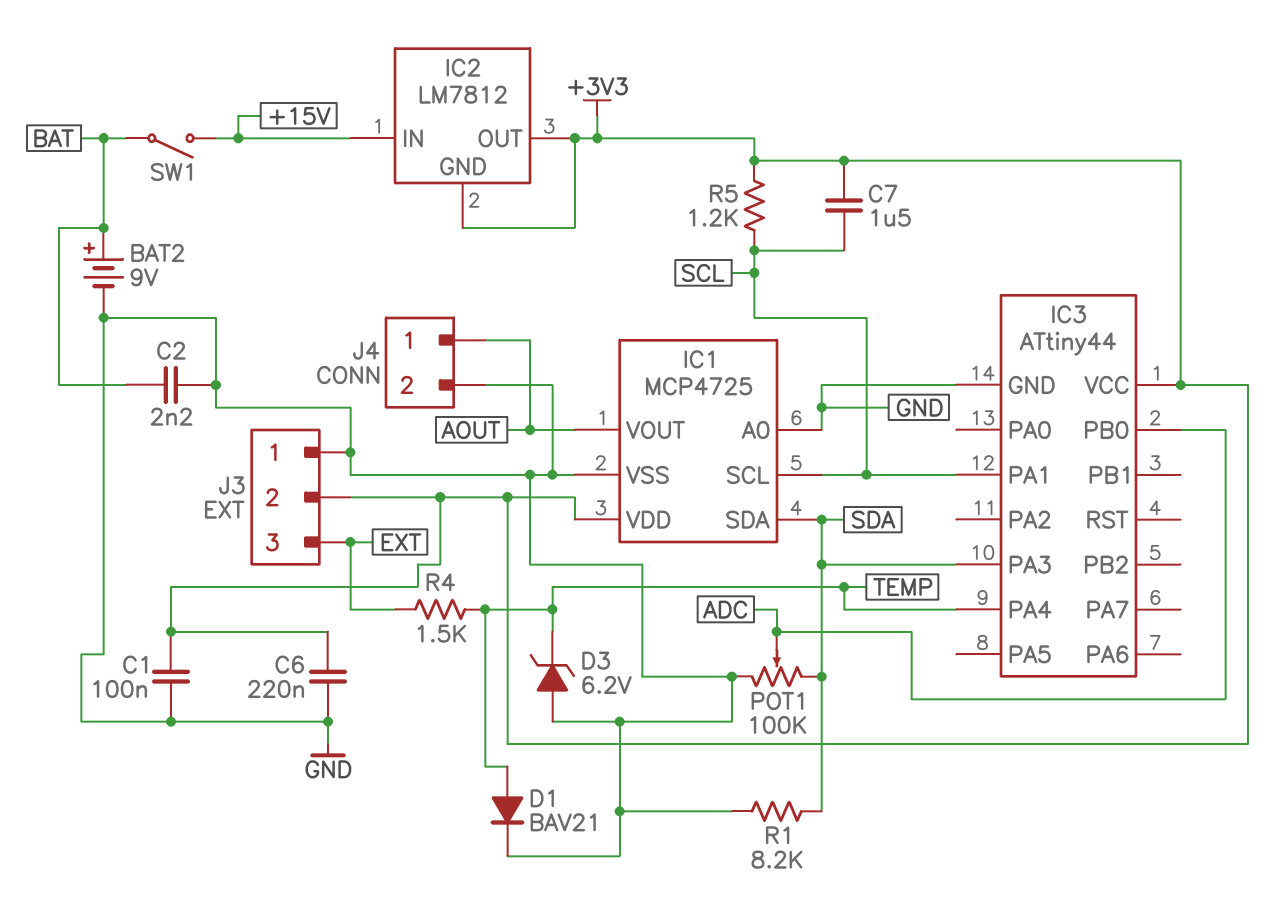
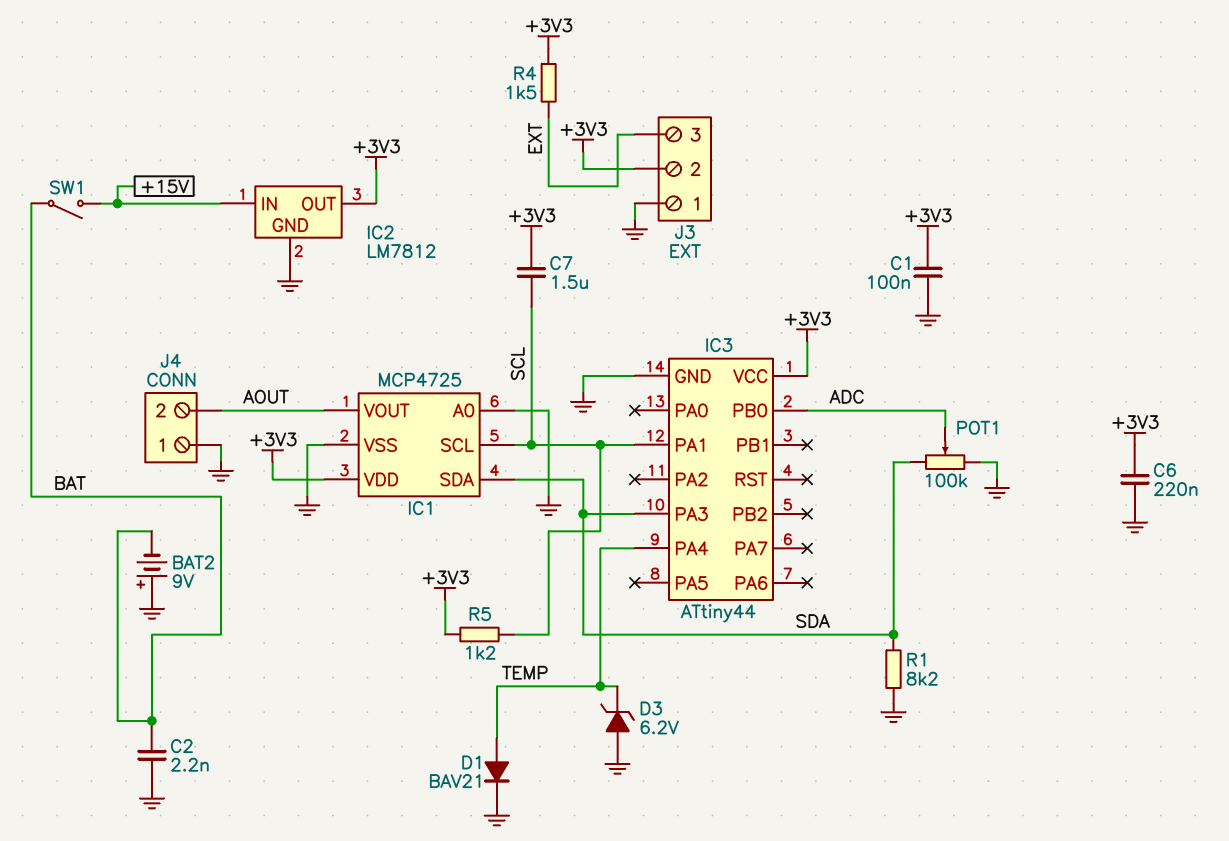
BAT2: 9V (plus BAT, minus GND) -> 9V (plus GND, minus BAT)
IC2 pin GND: +3V3 -> GND
J4 pin 1: AOUT -> GND
J4 pin 2: GND -> AOUT
R4: 1.5k (EXT, TEMP) -> 1.5k (+3V3, EXT)

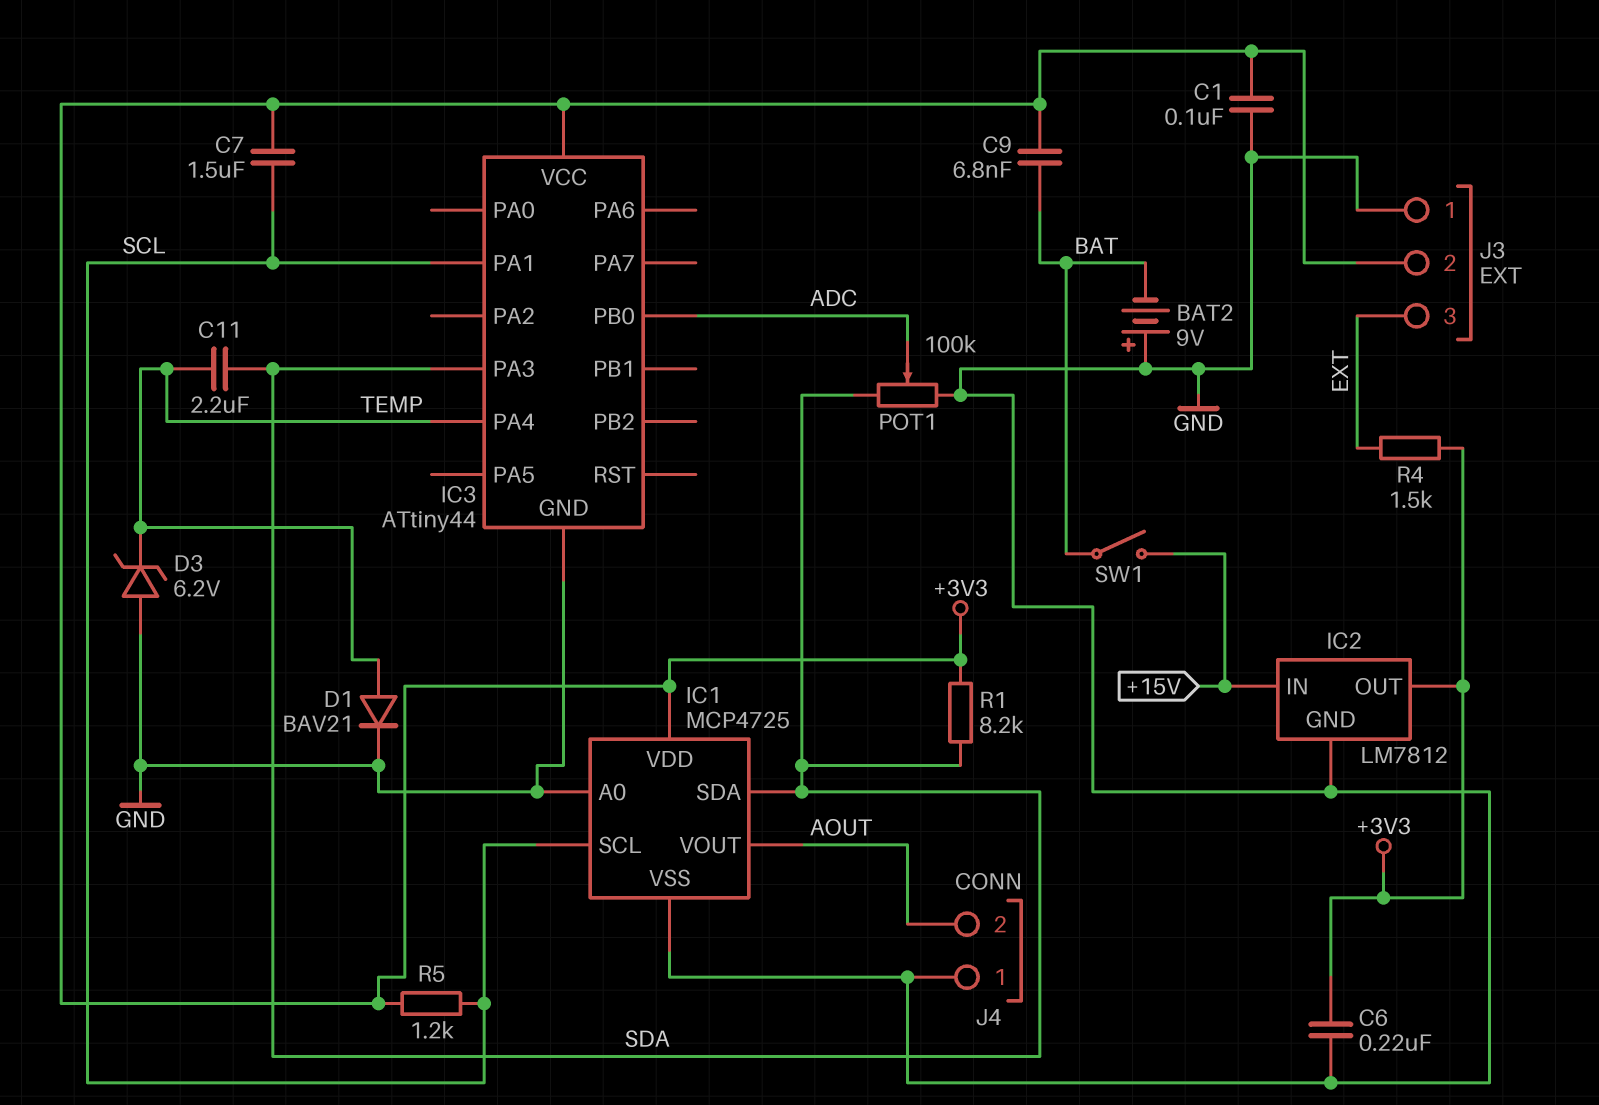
C2: 2.2nF (BAT, GND) -> none
C9: none -> 6.8nF (+3V3, BAT)
C11: none -> 2.2uF (SDA, TEMP)
R1: 8.2k (GND, SDA) -> 8.2k (+3V3, SDA)

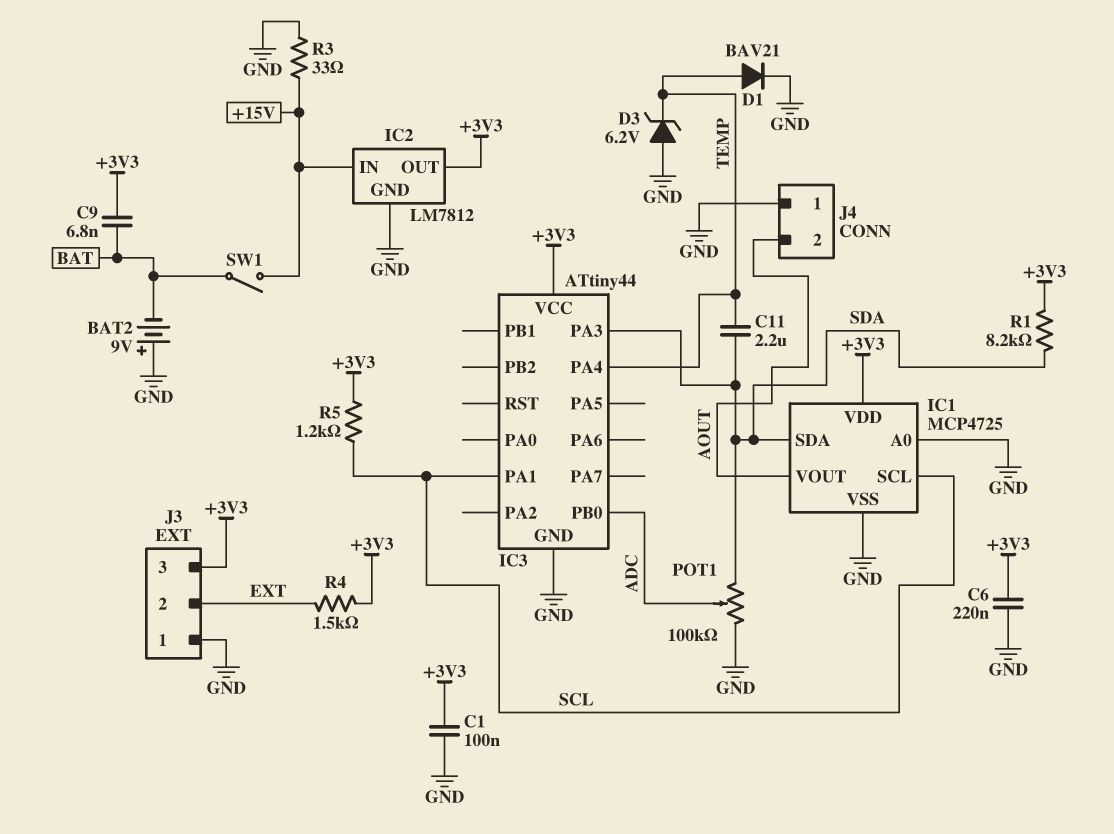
C7: 1.5uF (+3V3, SCL) -> none
J3 pin 2: +3V3 -> EXT
J3 pin 3: EXT -> +3V3
R3: none -> 33 (+15V, GND)

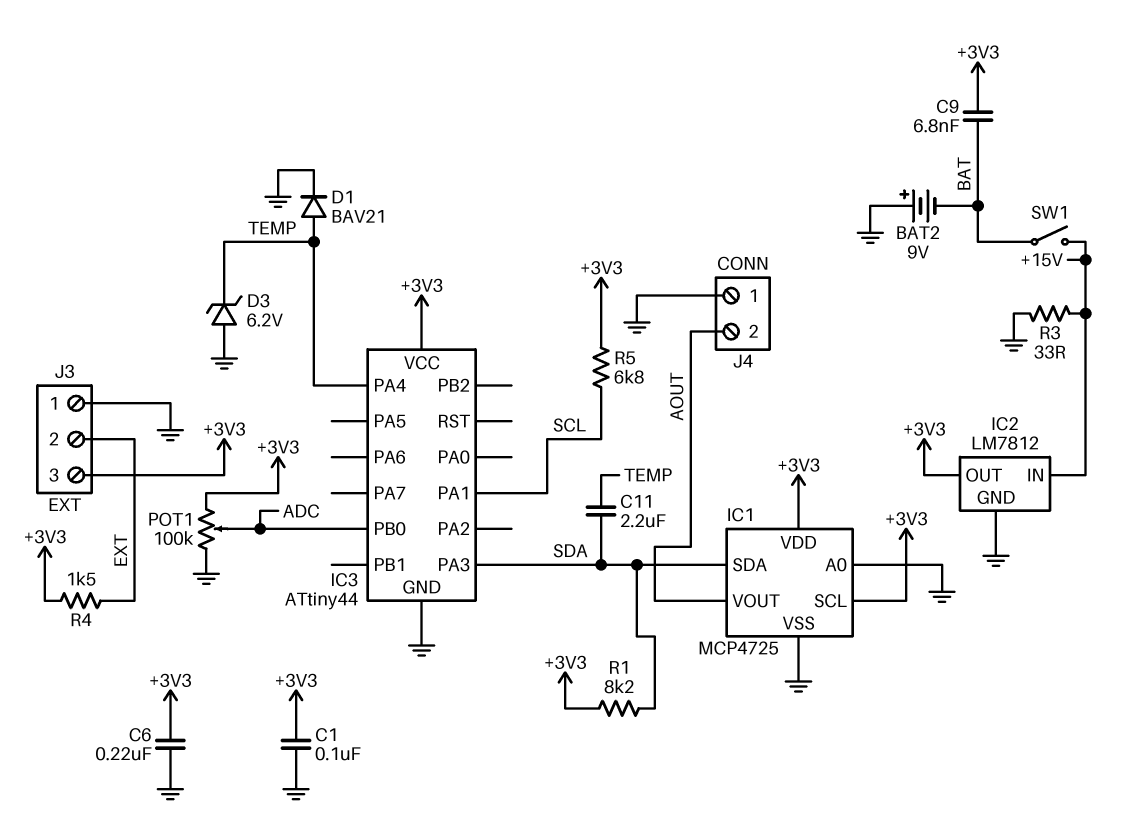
IC1 pin SCL: SCL -> +3V3
POT1: 100k (GND, SDA, wiper ADC) -> 100k (+3V3, GND, wiper ADC)
R5: 1.2k (+3V3, SCL) -> 6.8k (+3V3, SCL)

